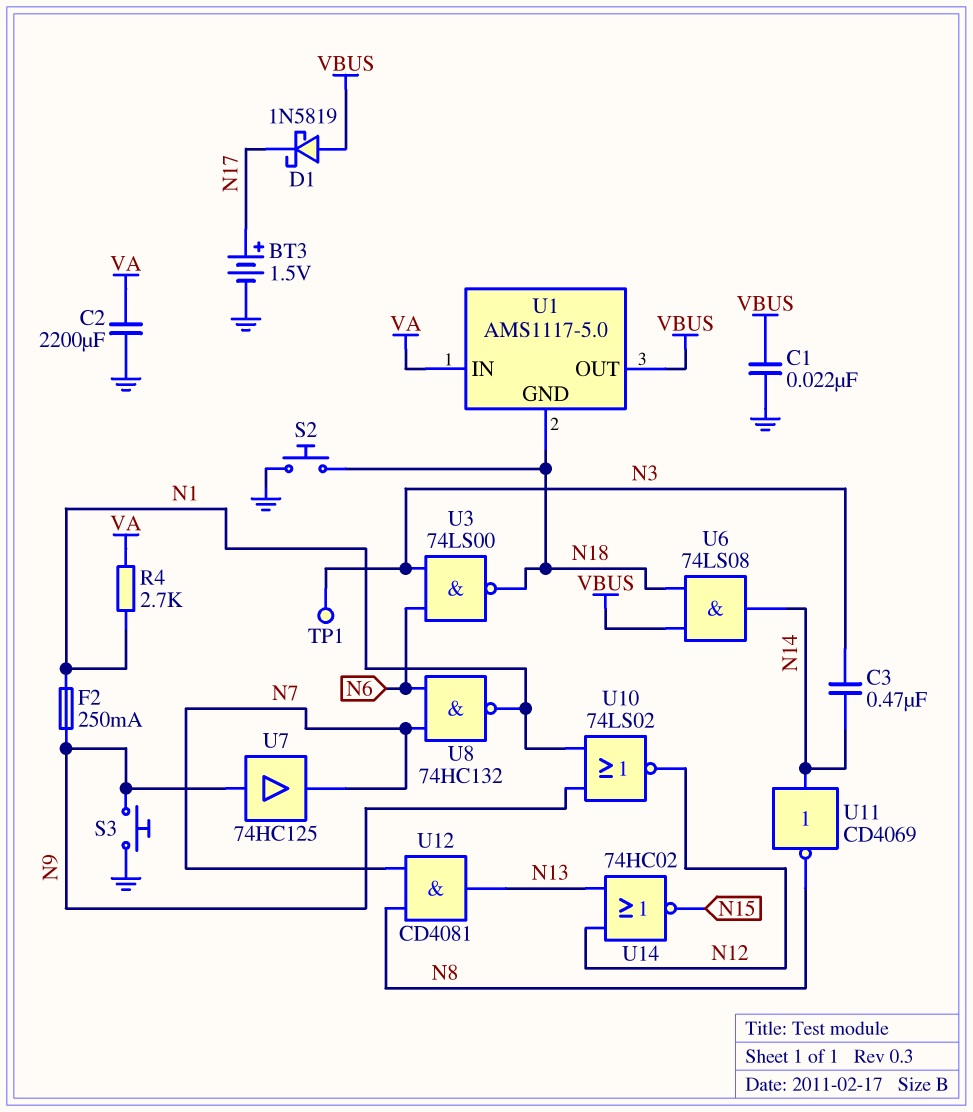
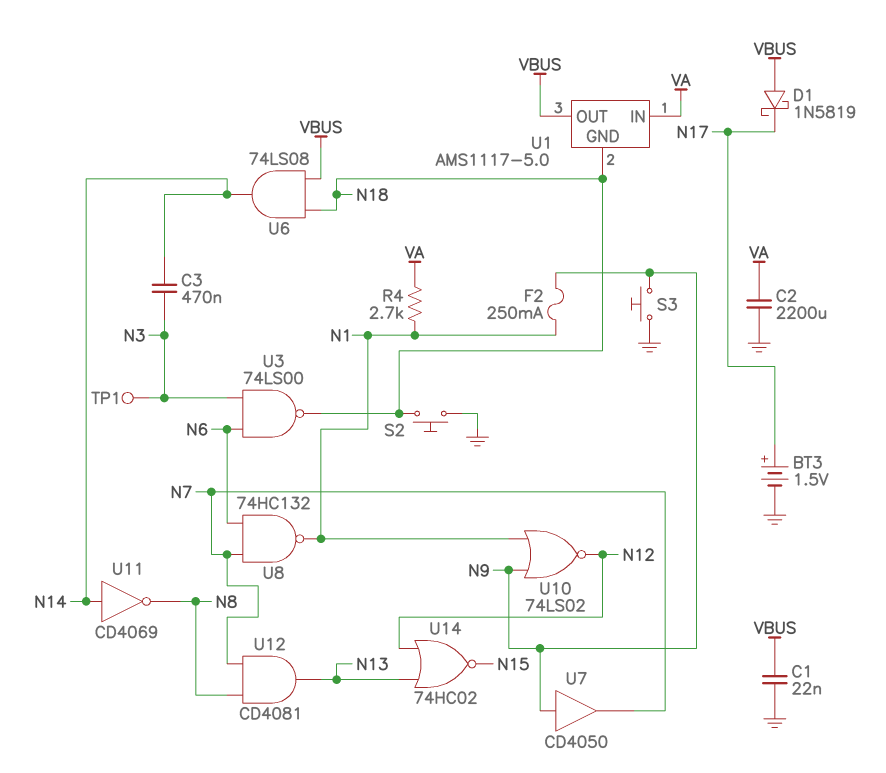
U7: buffer 74HC125 (in N9, out N7) -> buffer CD4050 (in N9, out N7)

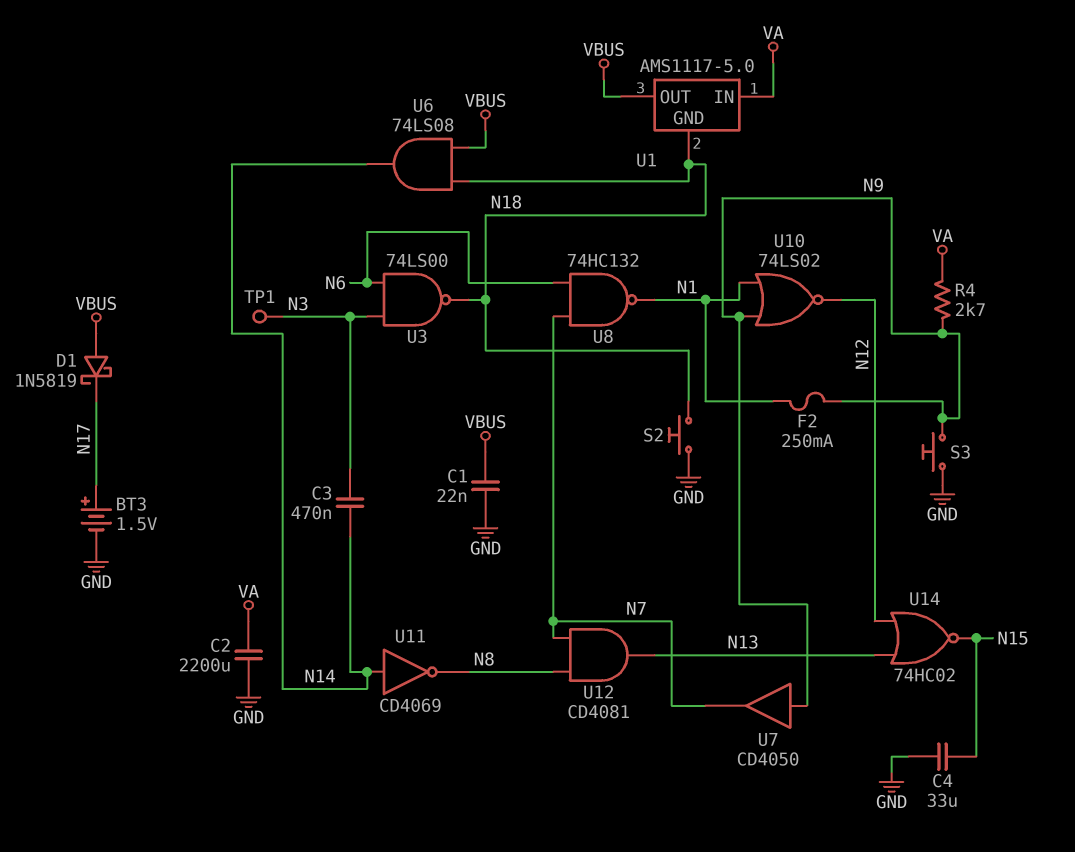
C4: none -> 33uF (GND, N15)
R4: 2.7k (N1, VA) -> 2.7k (N9, VA)

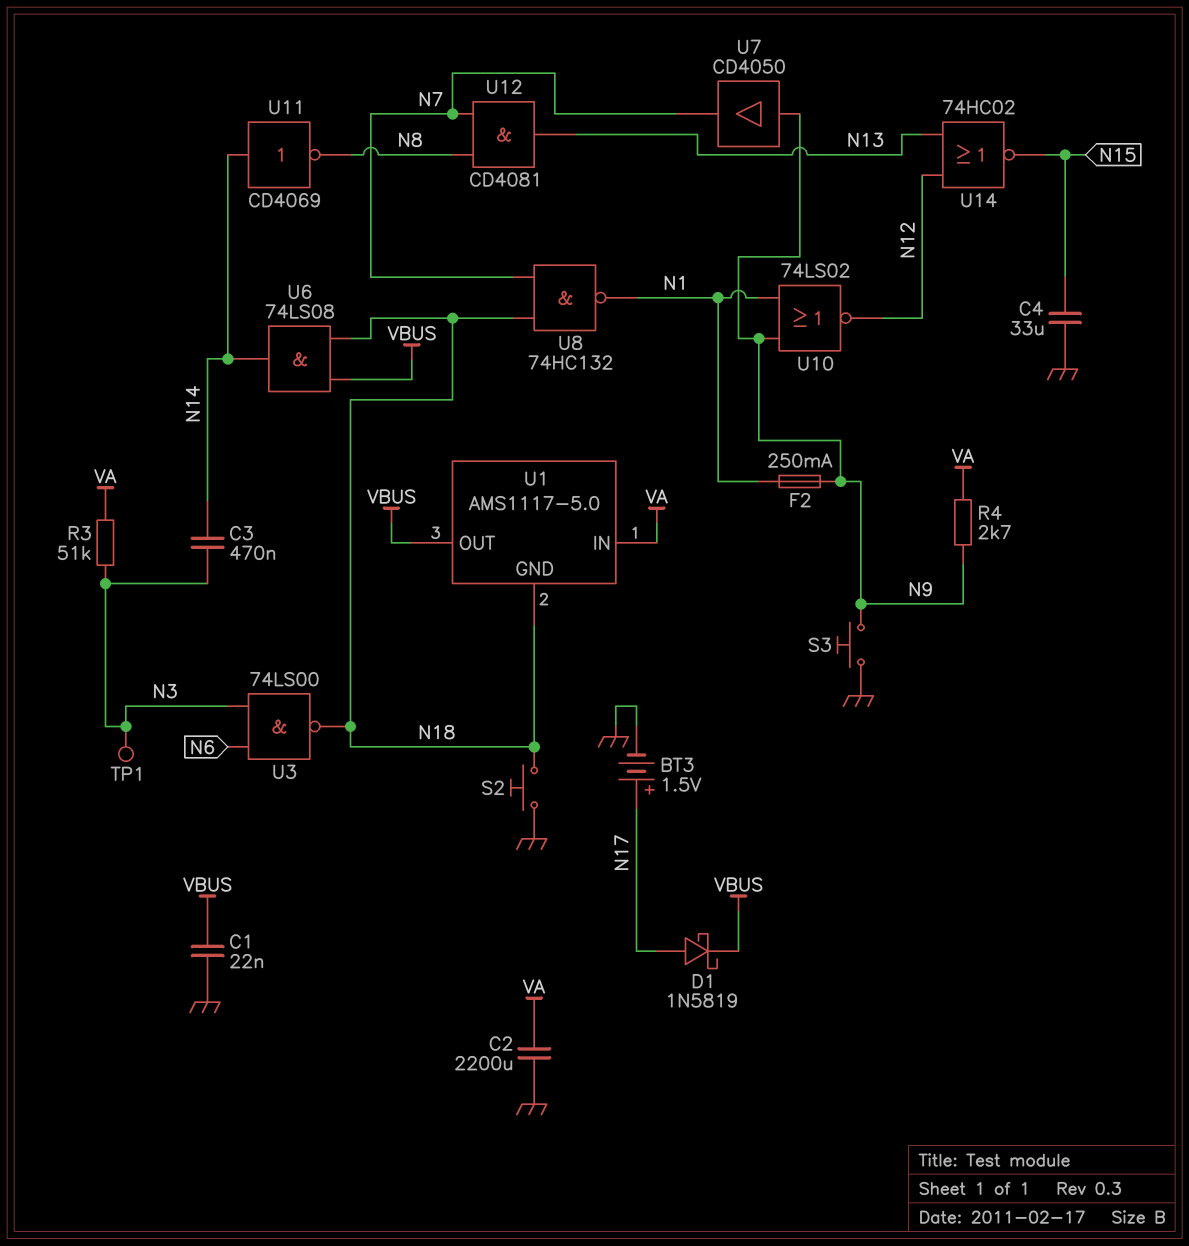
D1: schottky 1N5819 (A VBUS, K N17) -> schottky 1N5819 (A N17, K VBUS)
R3: none -> 51k (N3, VA)
U8: NAND 74HC132 (in N6, in N7, out N1) -> NAND 74HC132 (in N7, in N18, out N1)

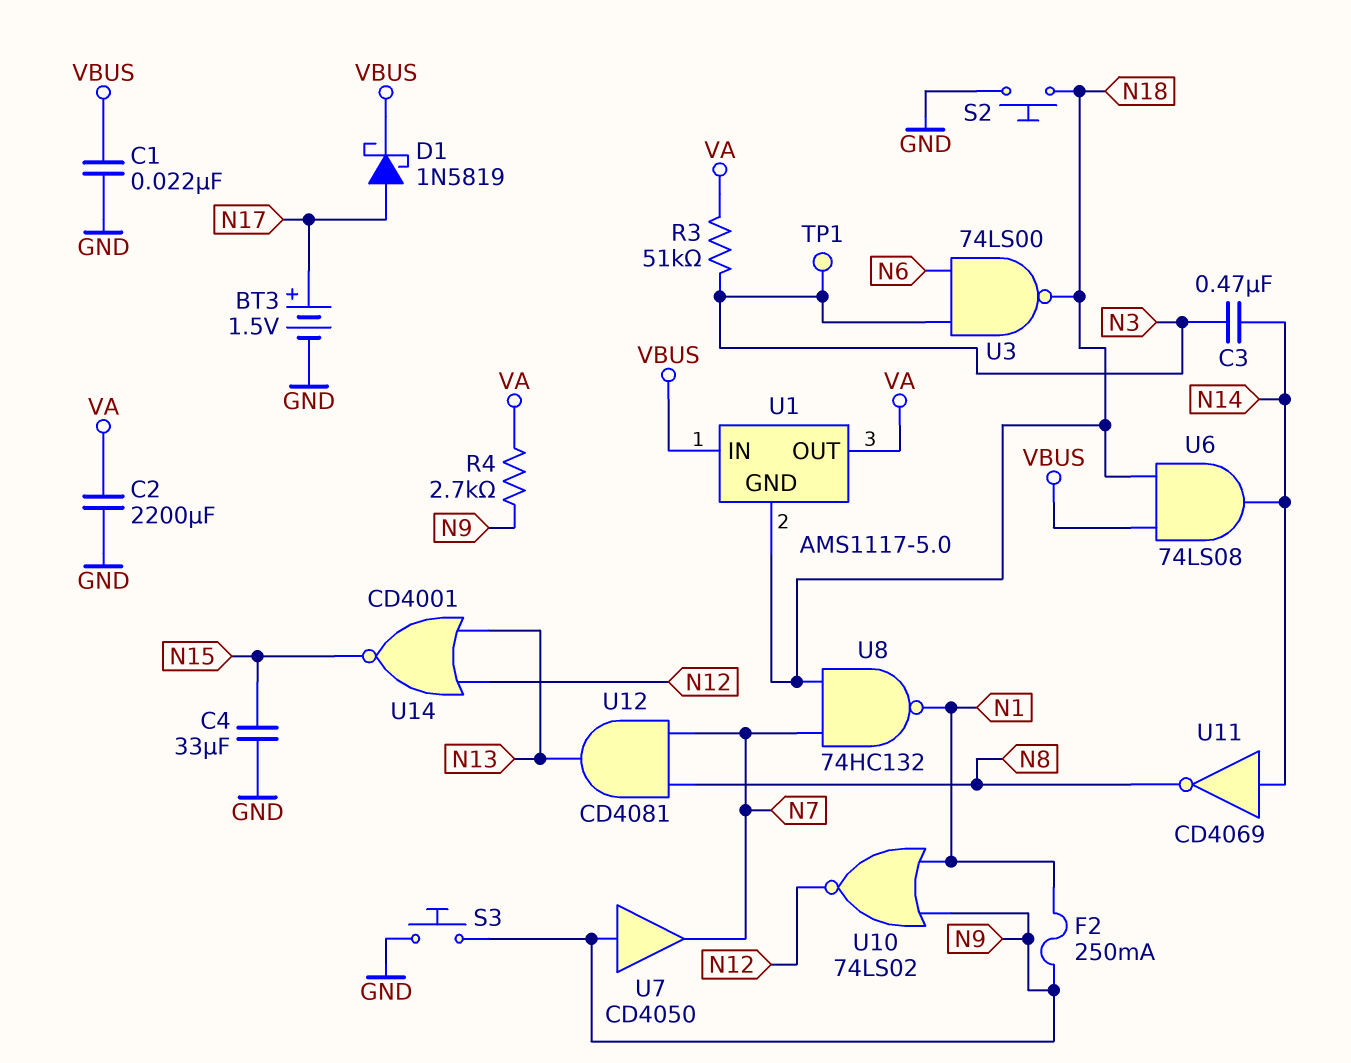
U1 pin IN: VA -> VBUS
U1 pin OUT: VBUS -> VA
U14: NOR 74HC02 (in N12, in N13, out N15) -> NOR CD4001 (in N12, in N13, out N15)

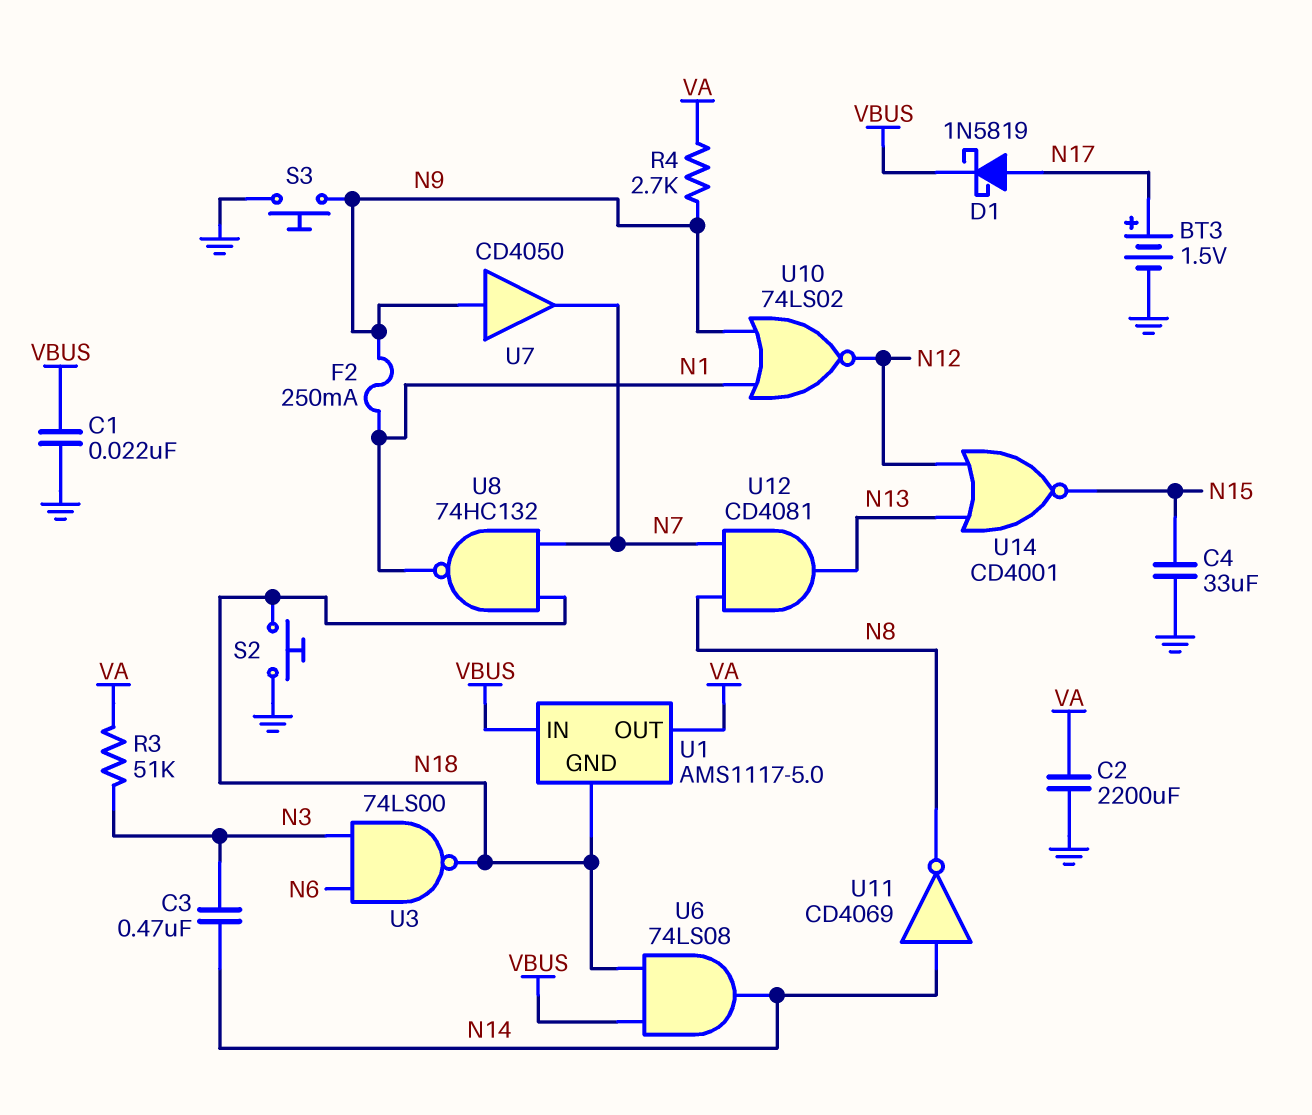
TP1: test point (N3) -> none

